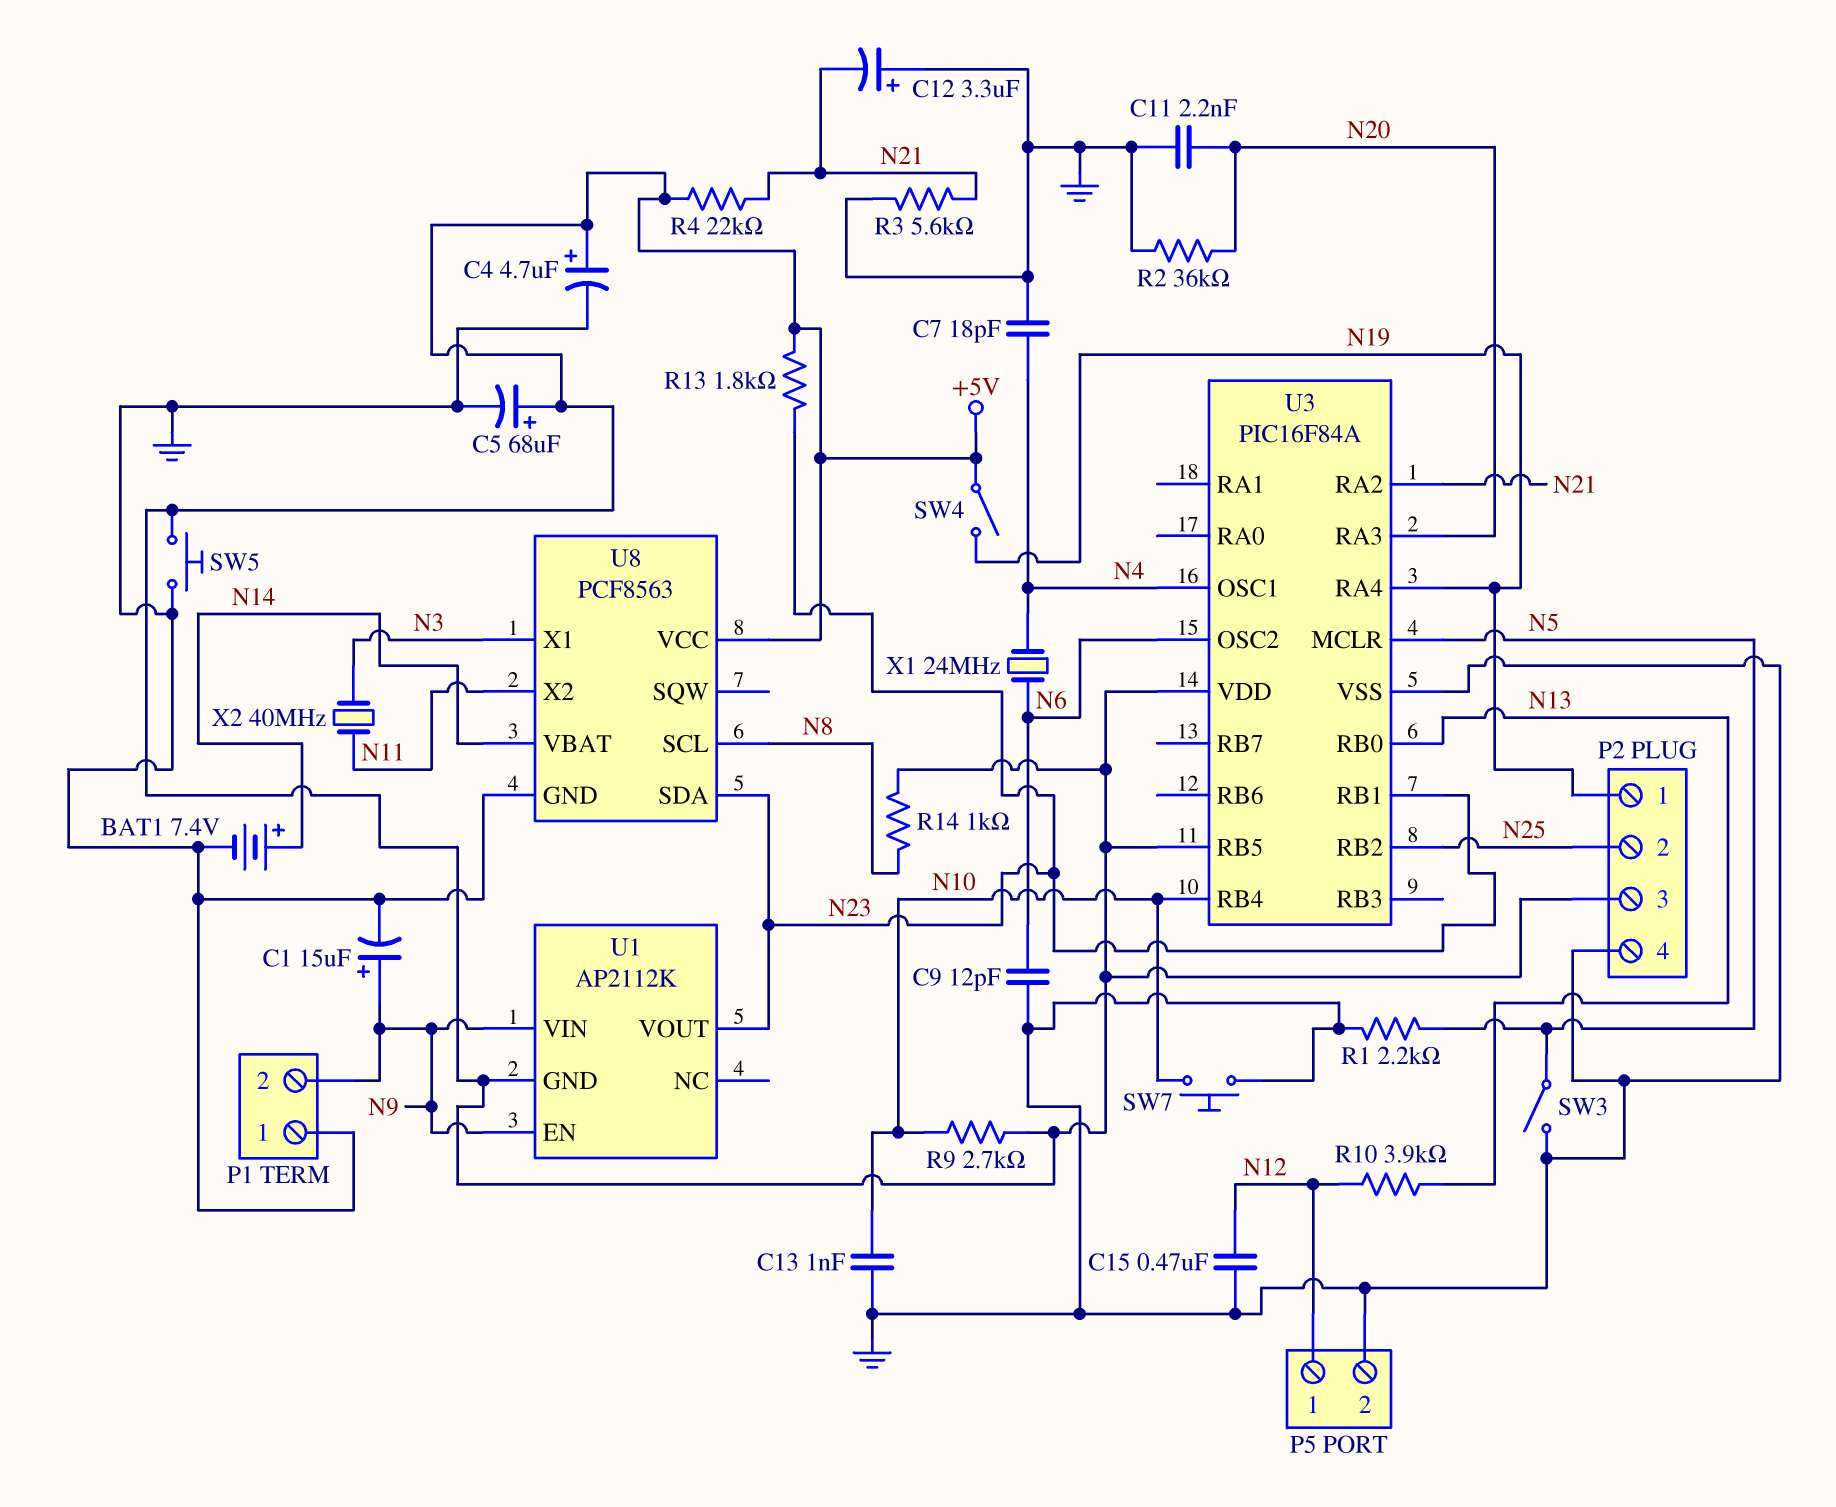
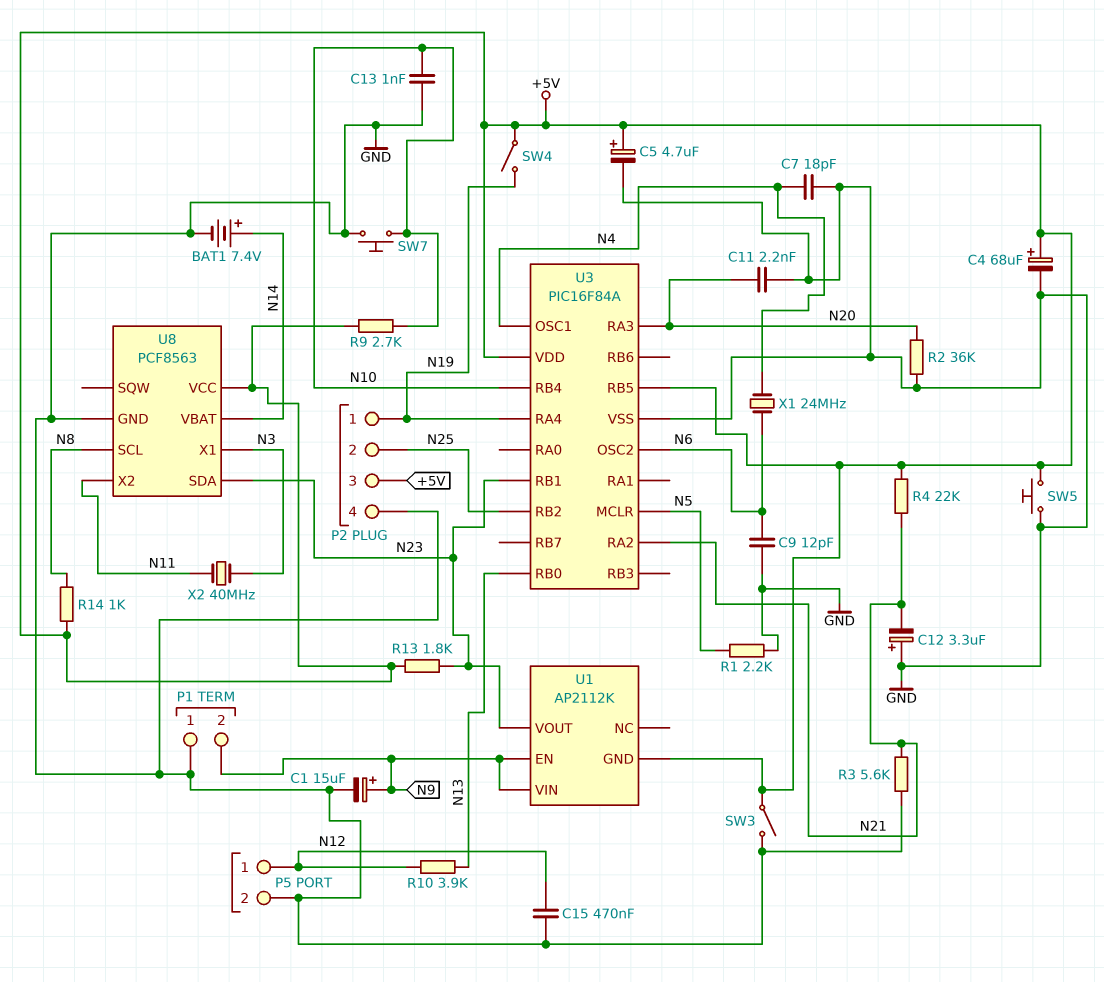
C4: 4.7uF (plus +5V, minus GND) -> 68uF (plus +5V, minus GND)
C5: 68uF (plus +5V, minus GND) -> 4.7uF (plus +5V, minus GND)
SW3: switch (GND, N5) -> switch (+5V, GND)

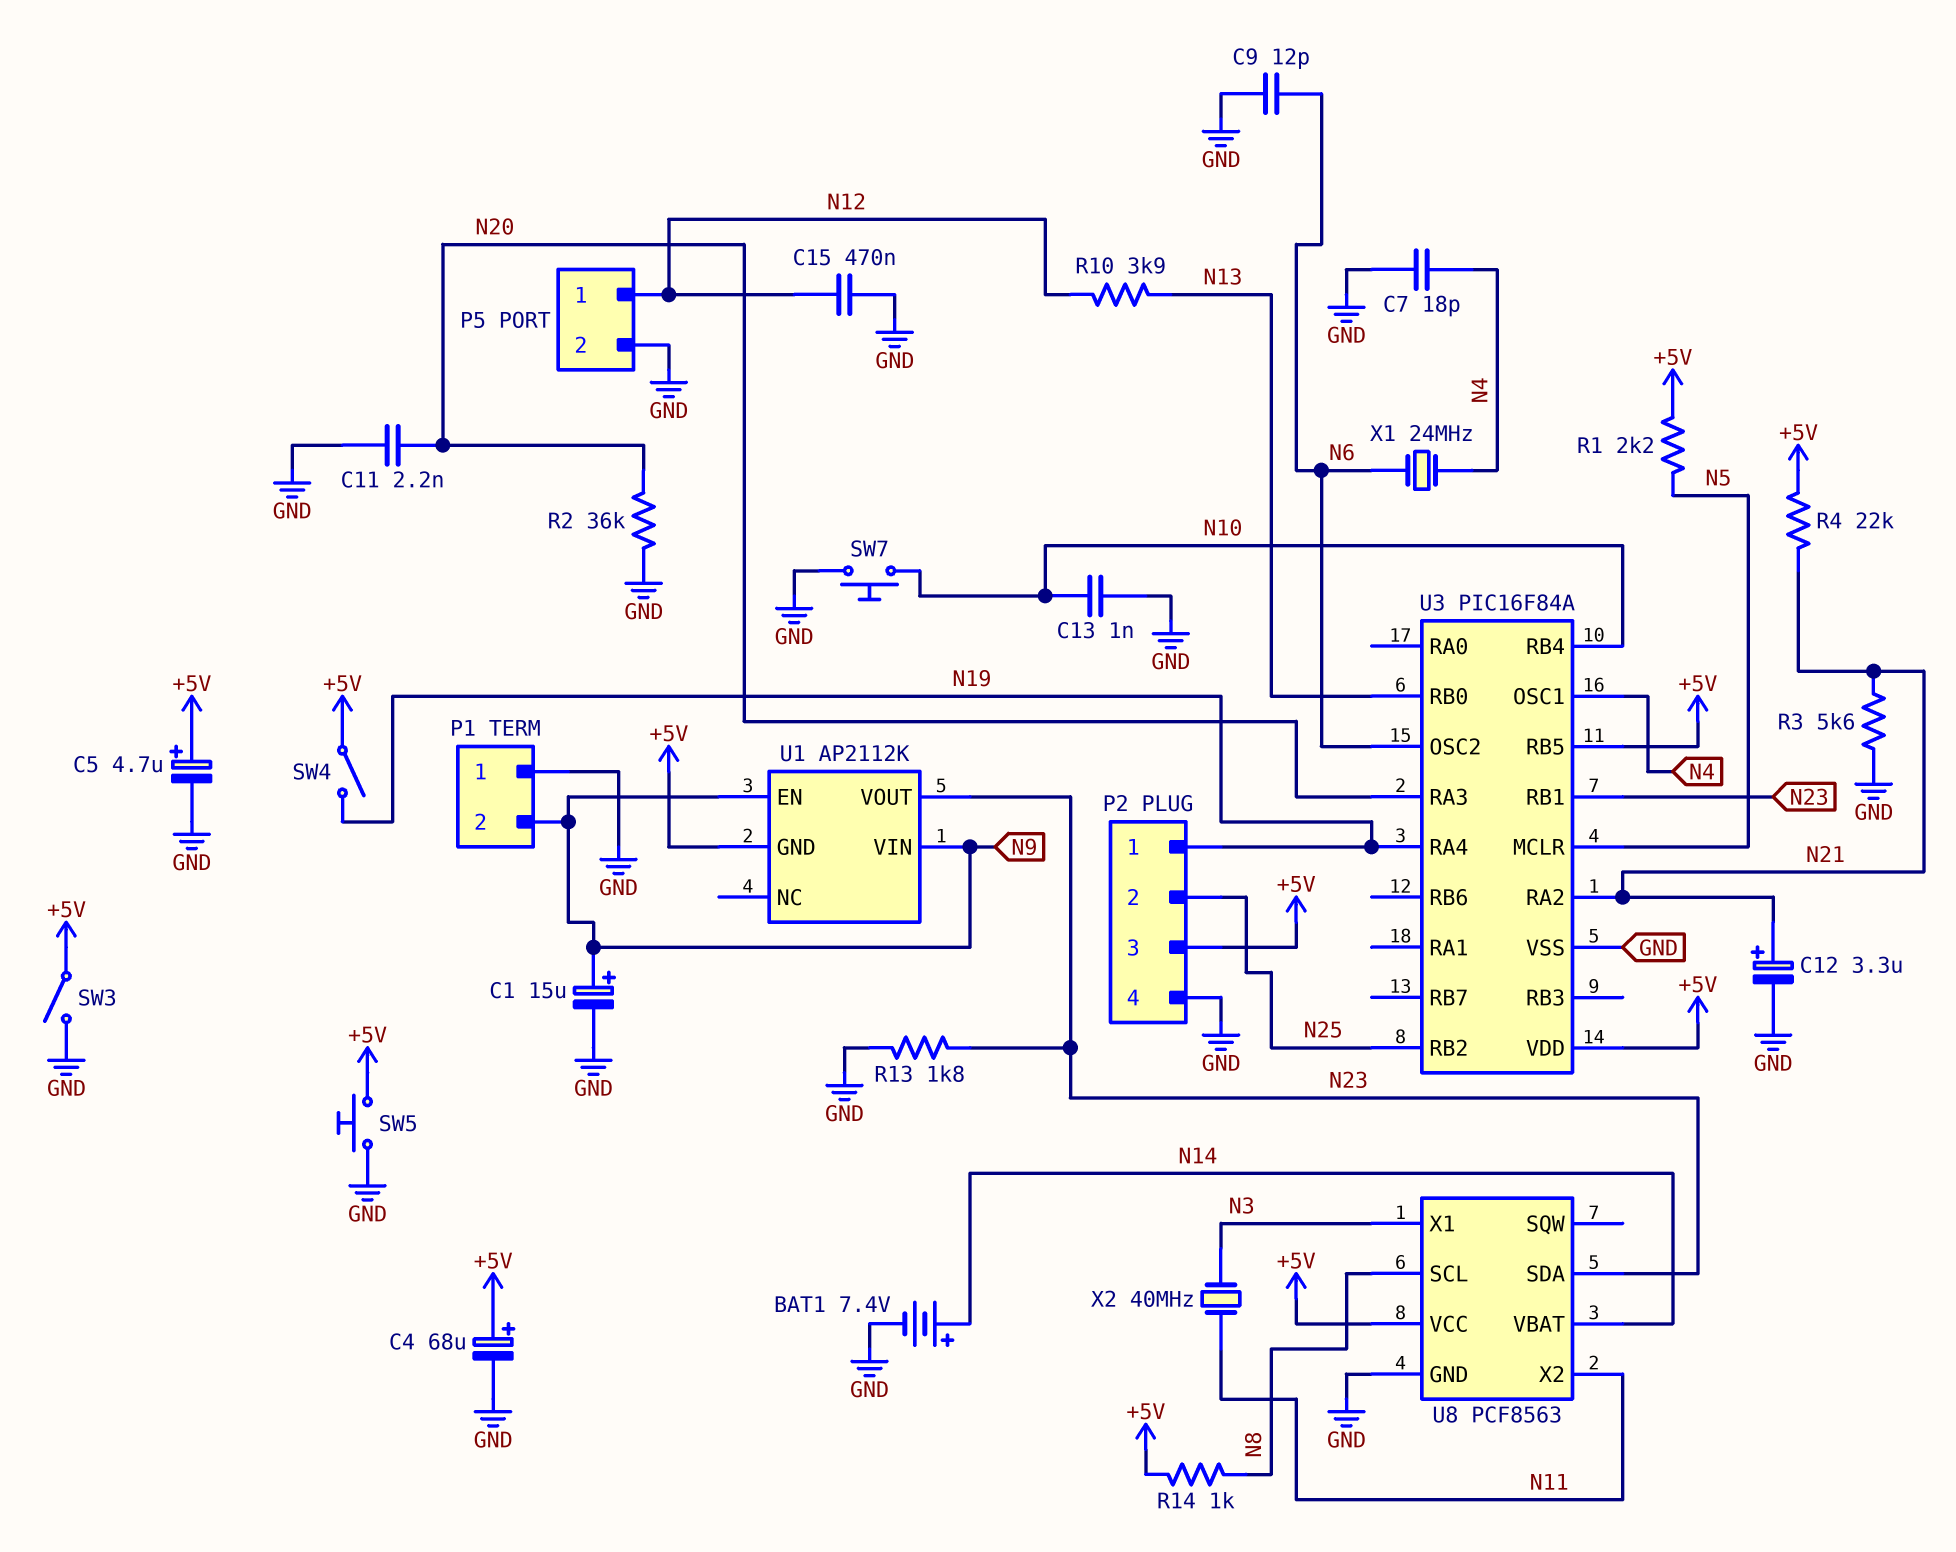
C12: 3.3uF (plus GND, minus N21) -> 3.3uF (plus N21, minus GND)
R1: 2.2k (GND, N5) -> 2.2k (+5V, N5)
R9: 2.7k (+5V, N10) -> none
R13: 1.8k (+5V, N23) -> 1.8k (GND, N23)

